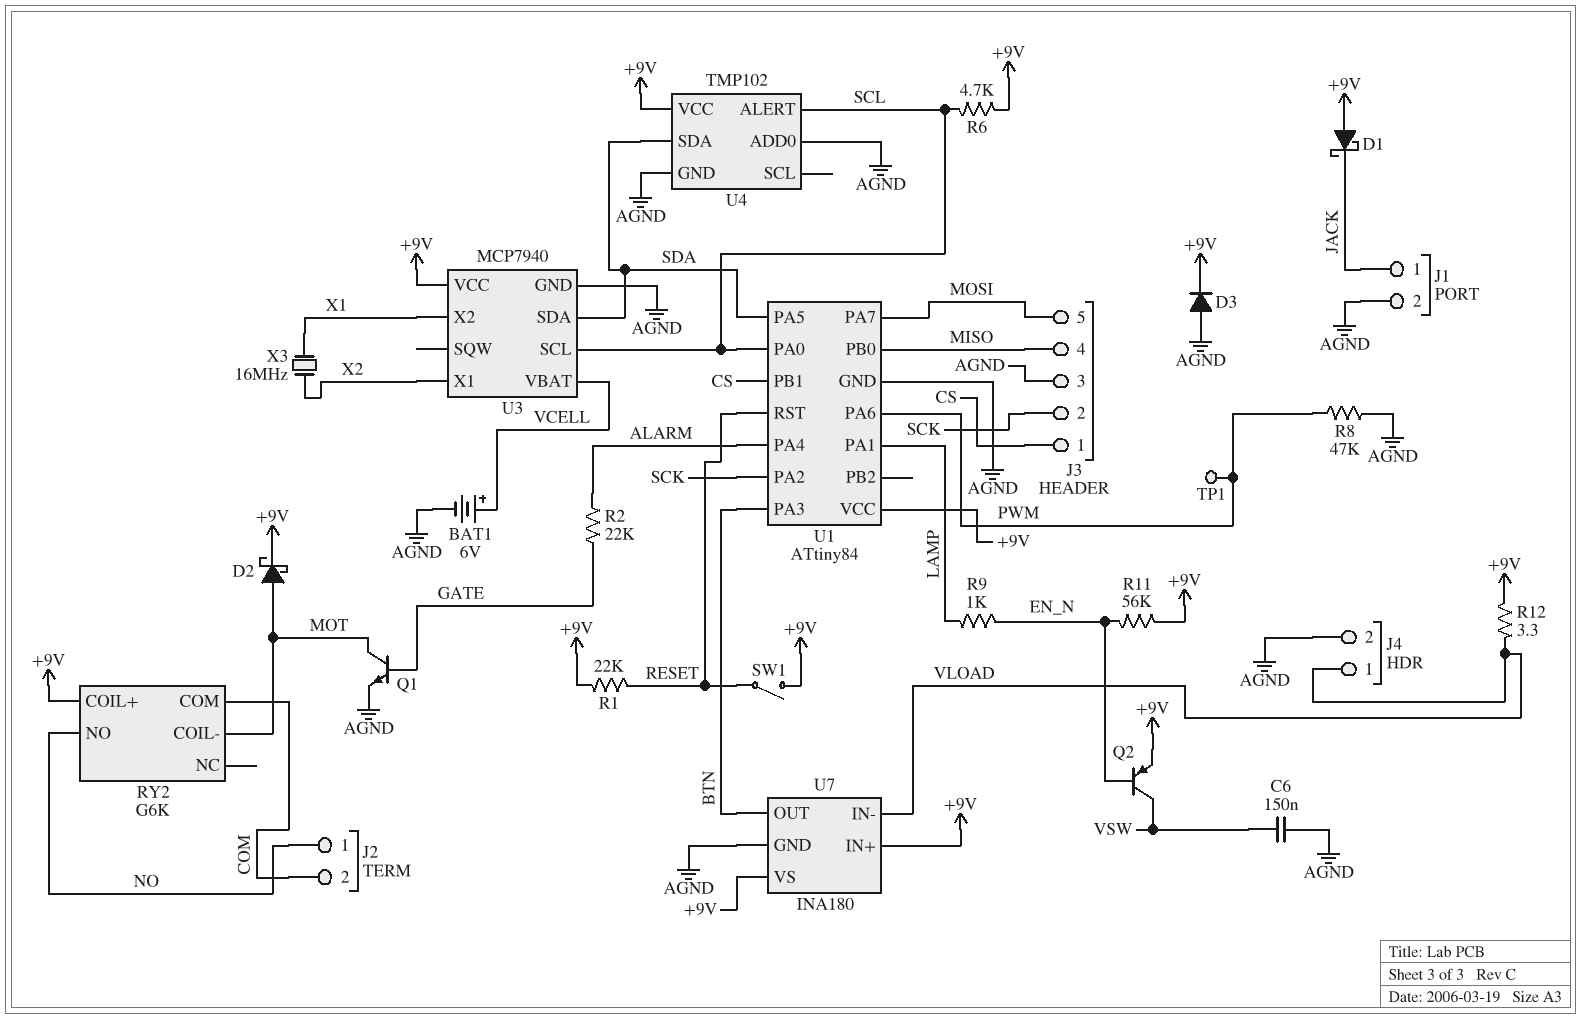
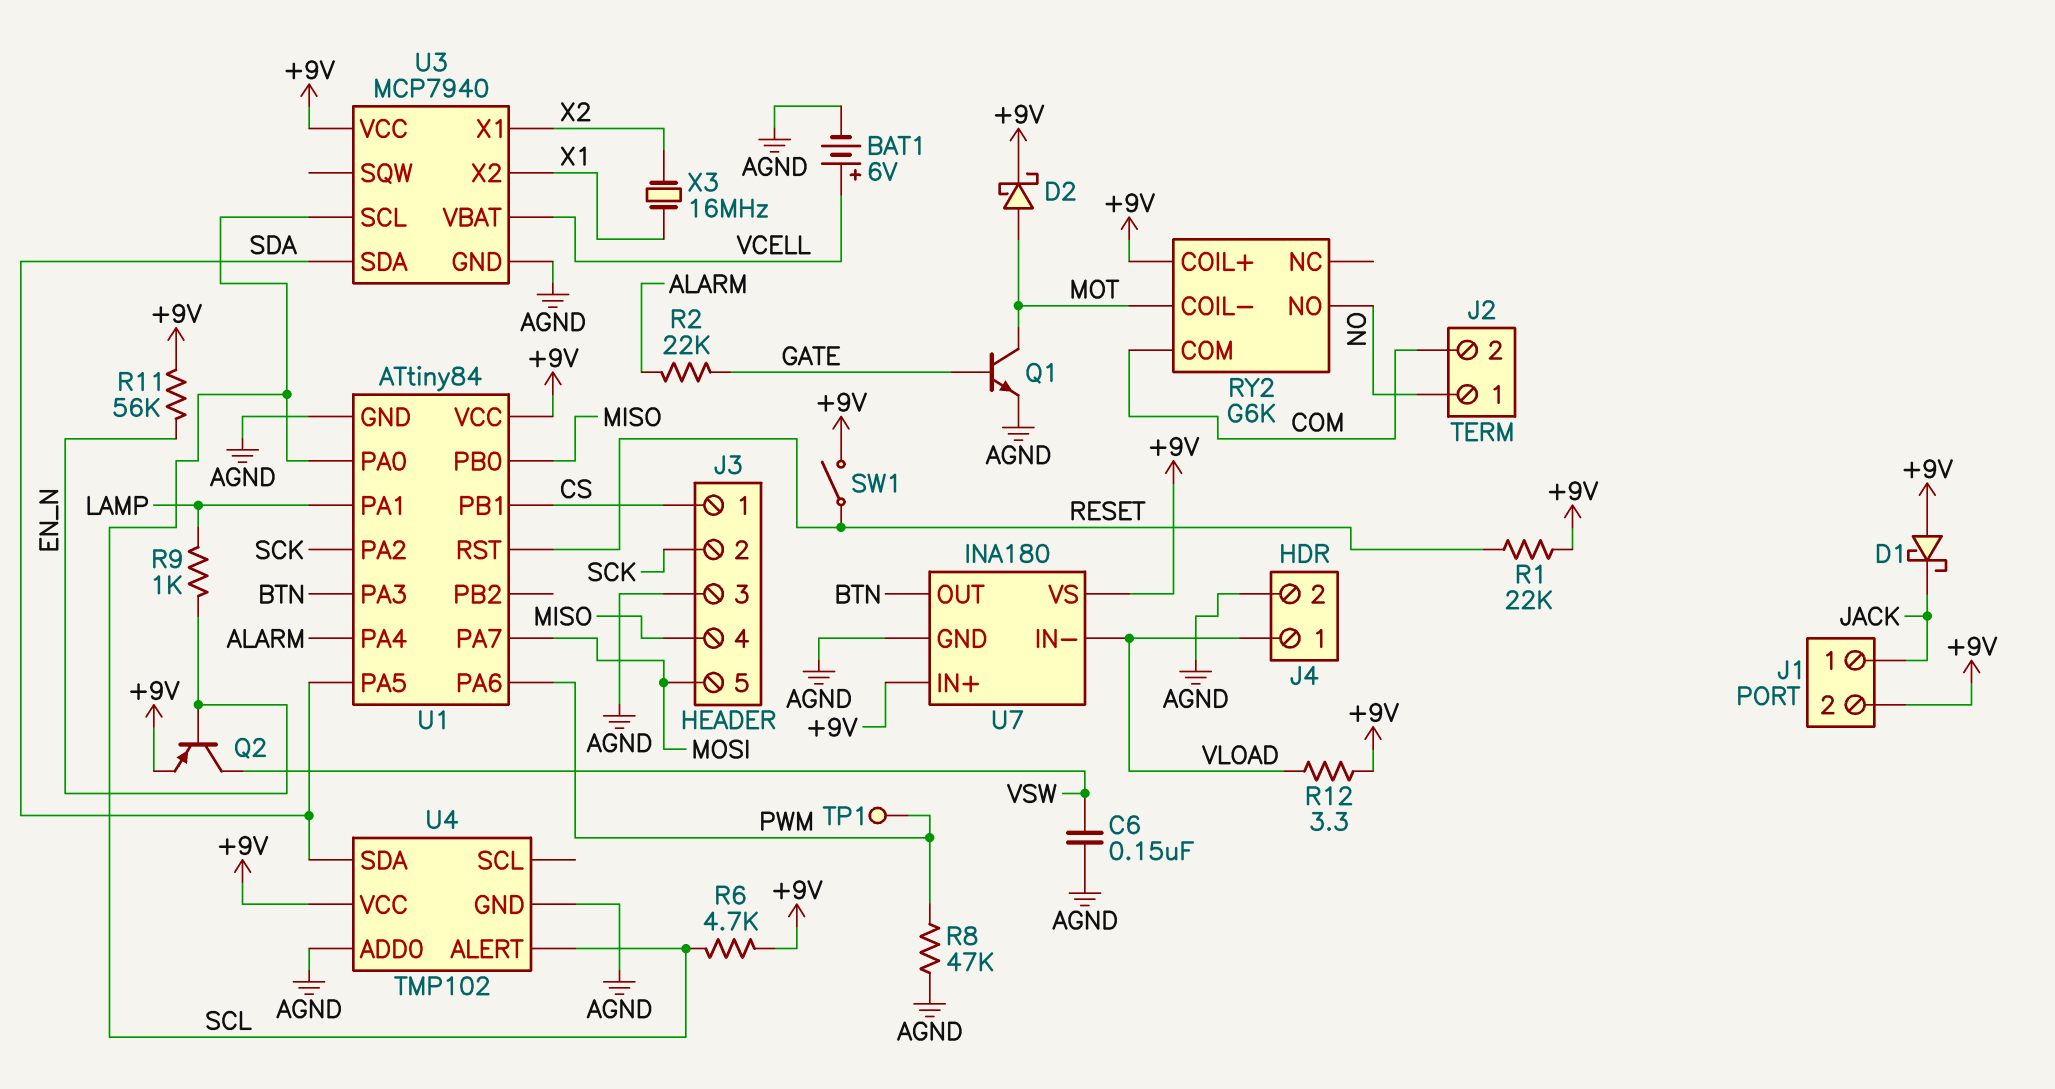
D3: diode (A AGND, K +9V) -> none
J1 pin 2: AGND -> +9V

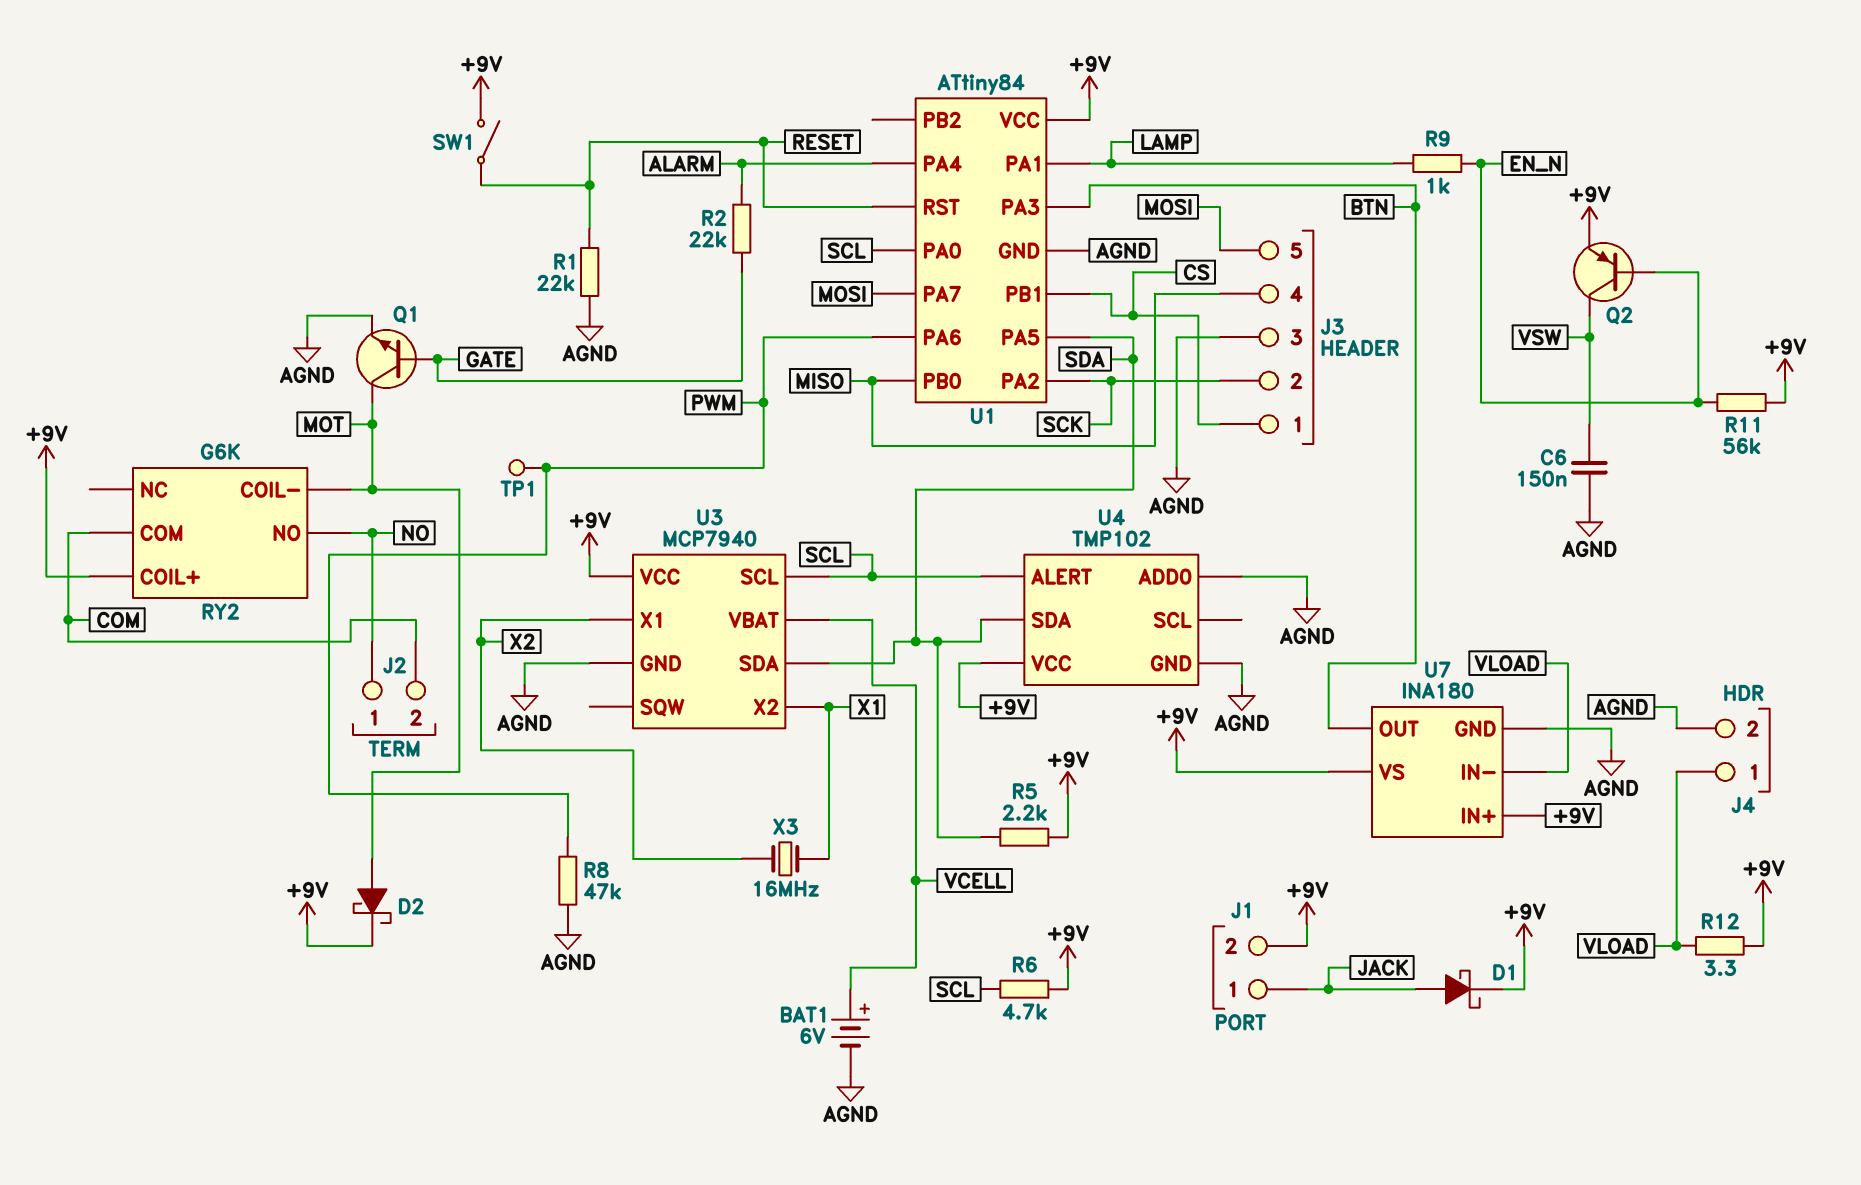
D1: schottky (A +9V, K JACK) -> schottky (A JACK, K +9V)
R1: 22k (+9V, RESET) -> 22k (AGND, RESET)
R5: none -> 2.2k (+9V, SDA)

